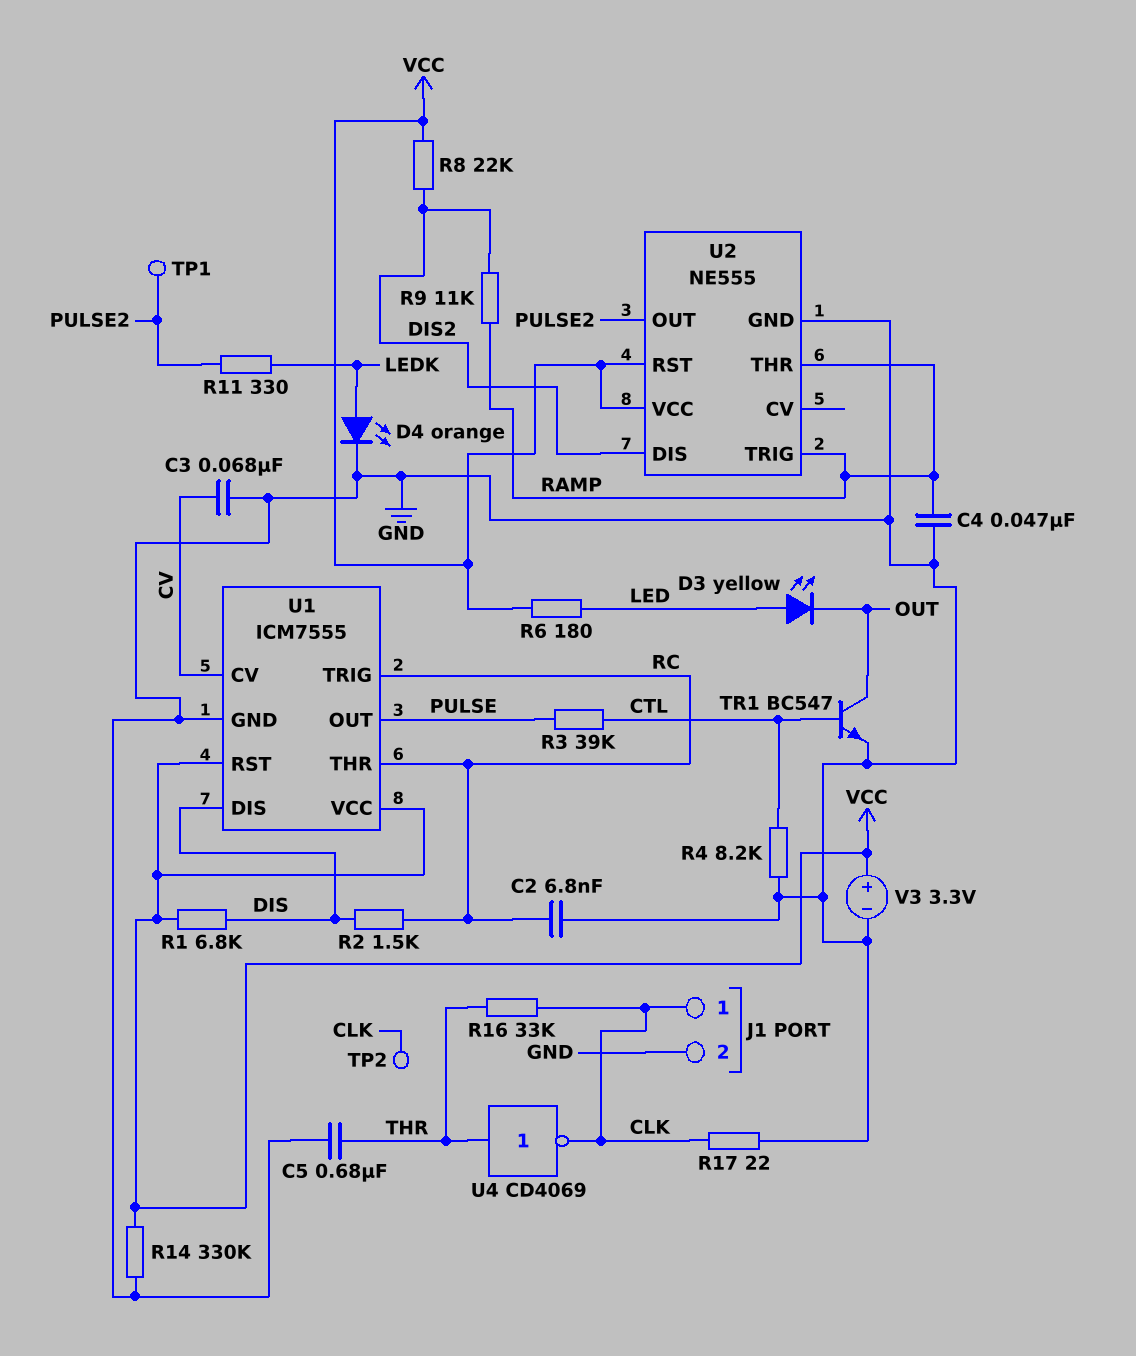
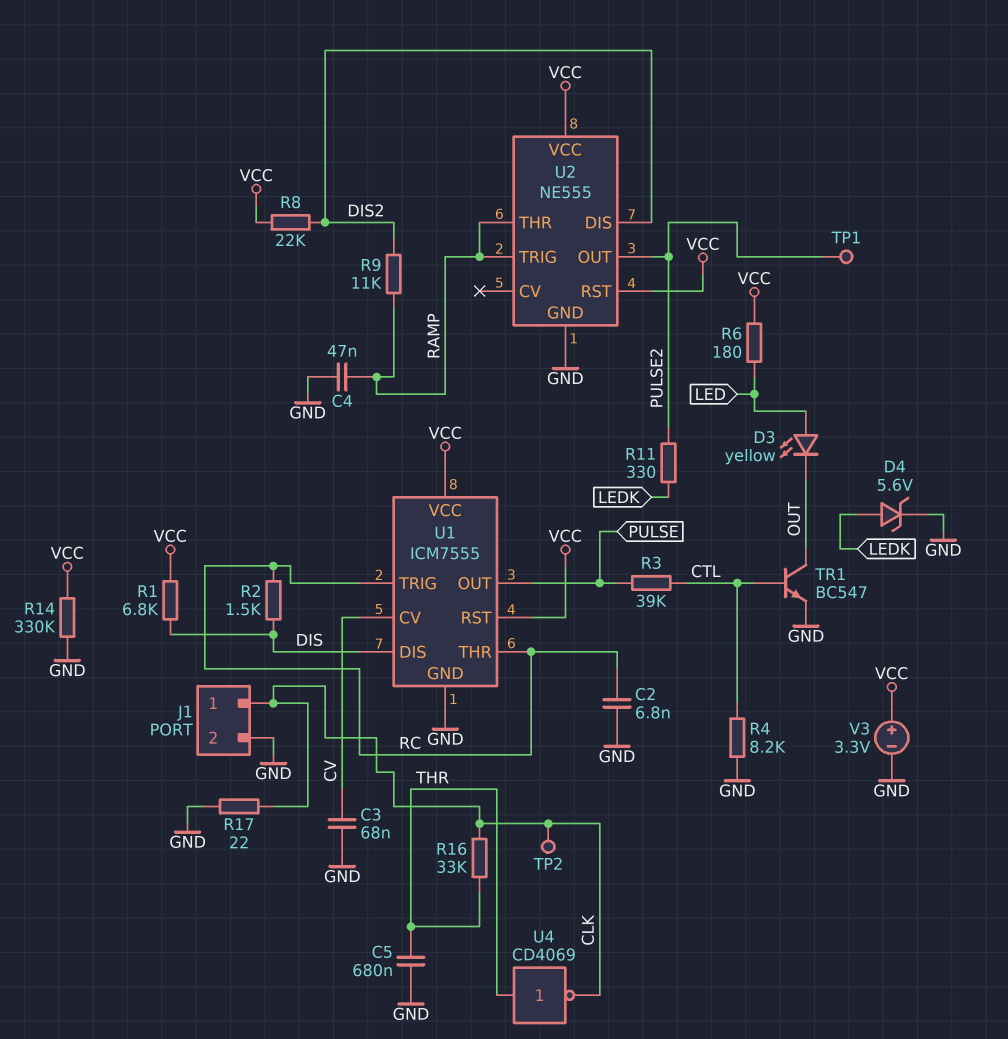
D4: LED orange (A LEDK, K GND) -> zener 5.6V (A LEDK, K GND)

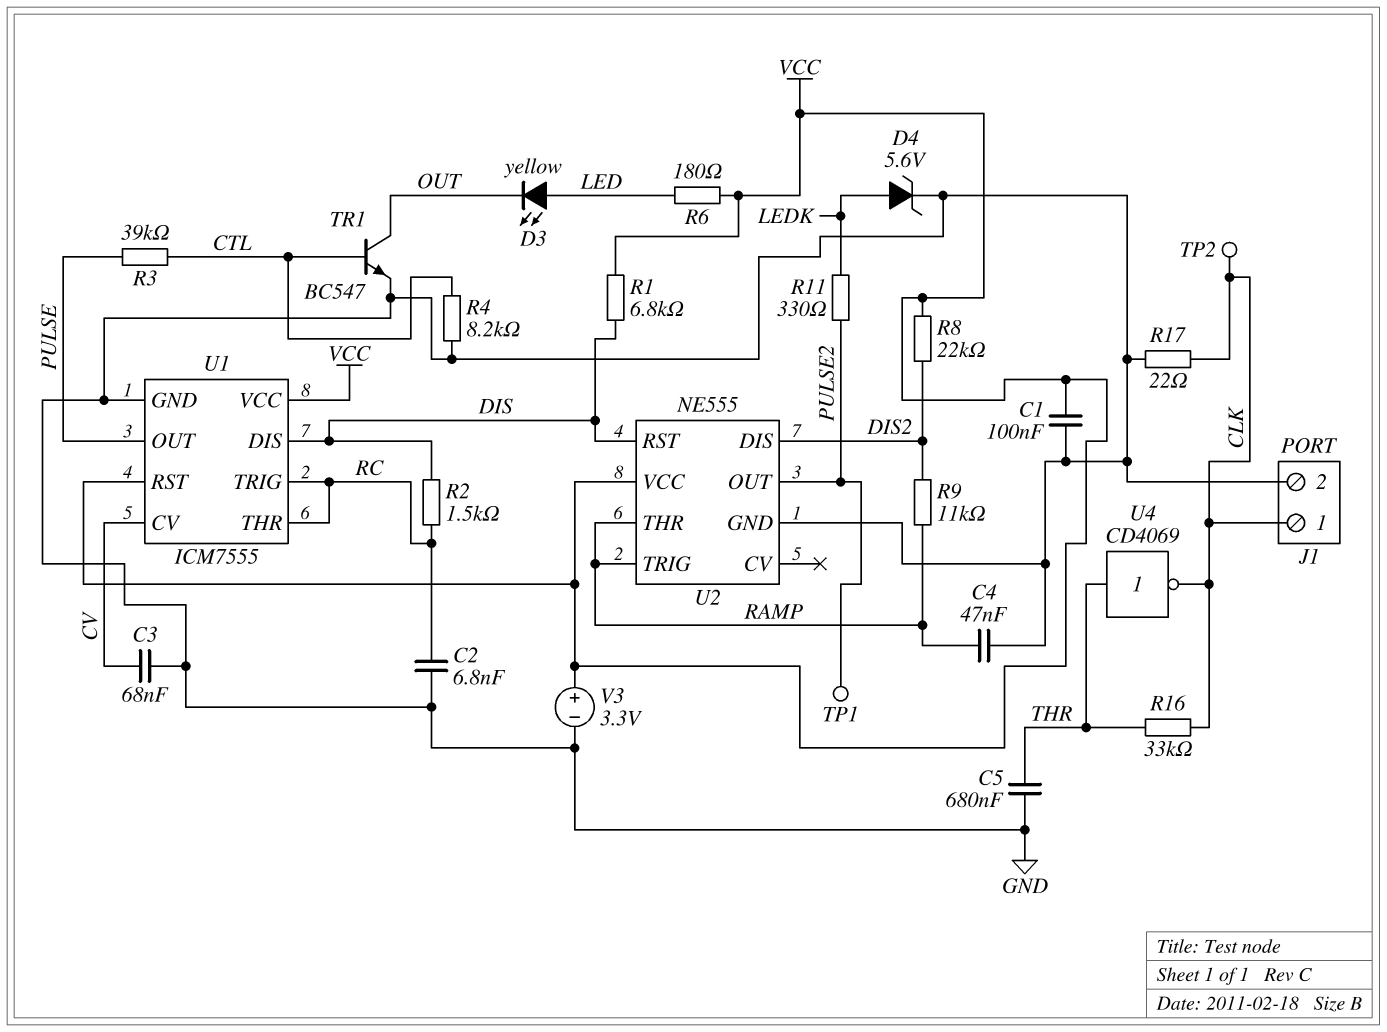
C1: none -> 100nF (GND, VCC)
R14: 330k (GND, VCC) -> none
U2 pin RST: VCC -> DIS

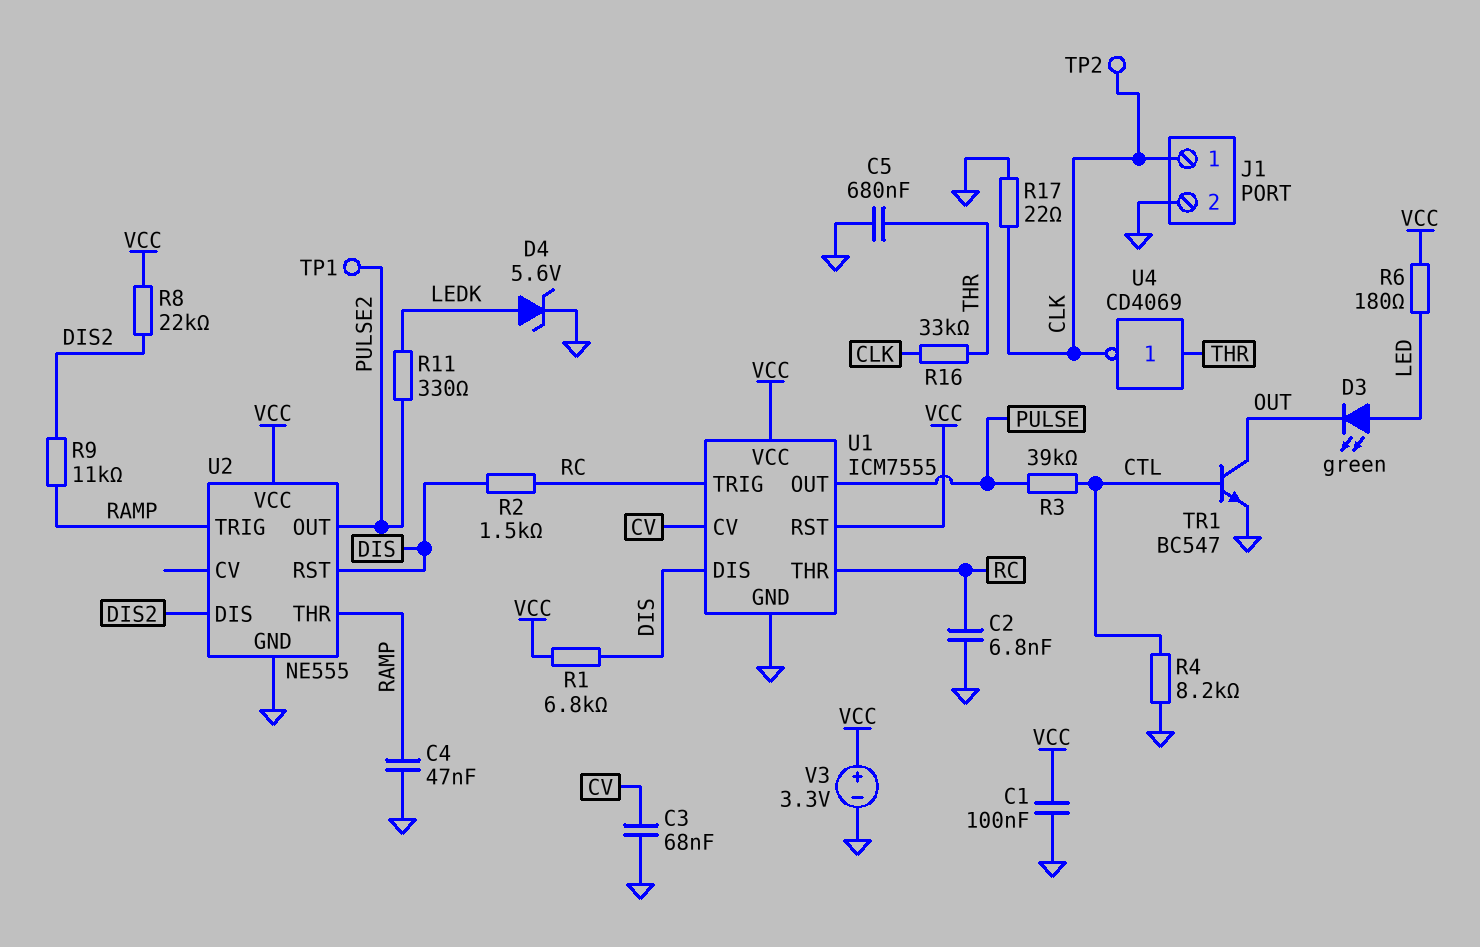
D3: LED yellow (A LED, K OUT) -> LED green (A LED, K OUT)

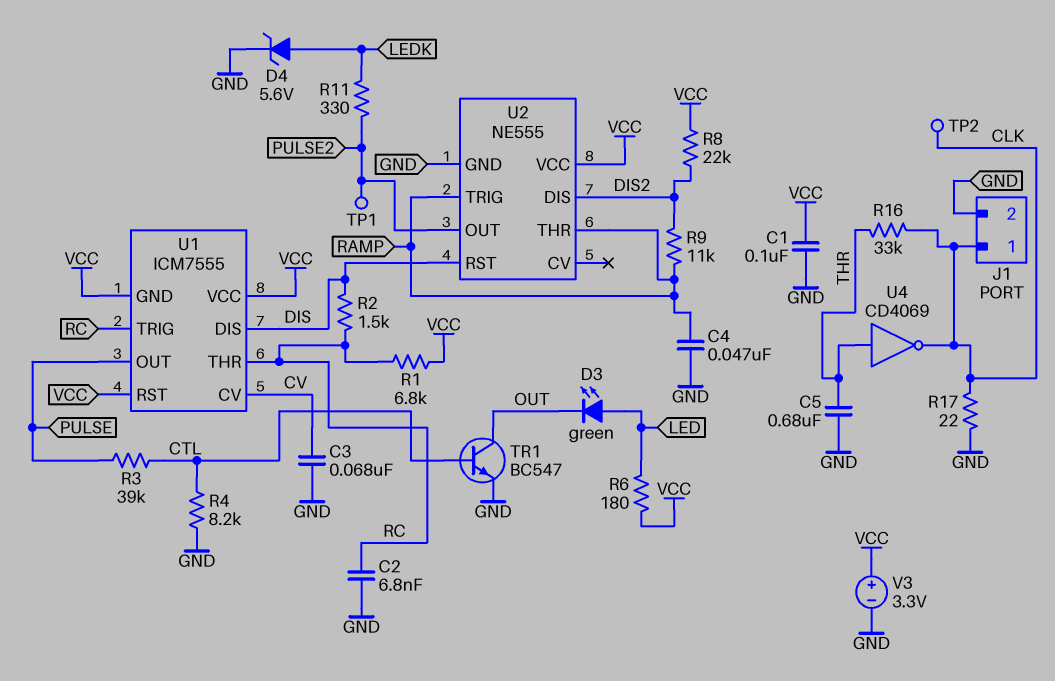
R1: 6.8k (DIS, VCC) -> 6.8k (RC, VCC)
U1 pin GND: GND -> VCC

